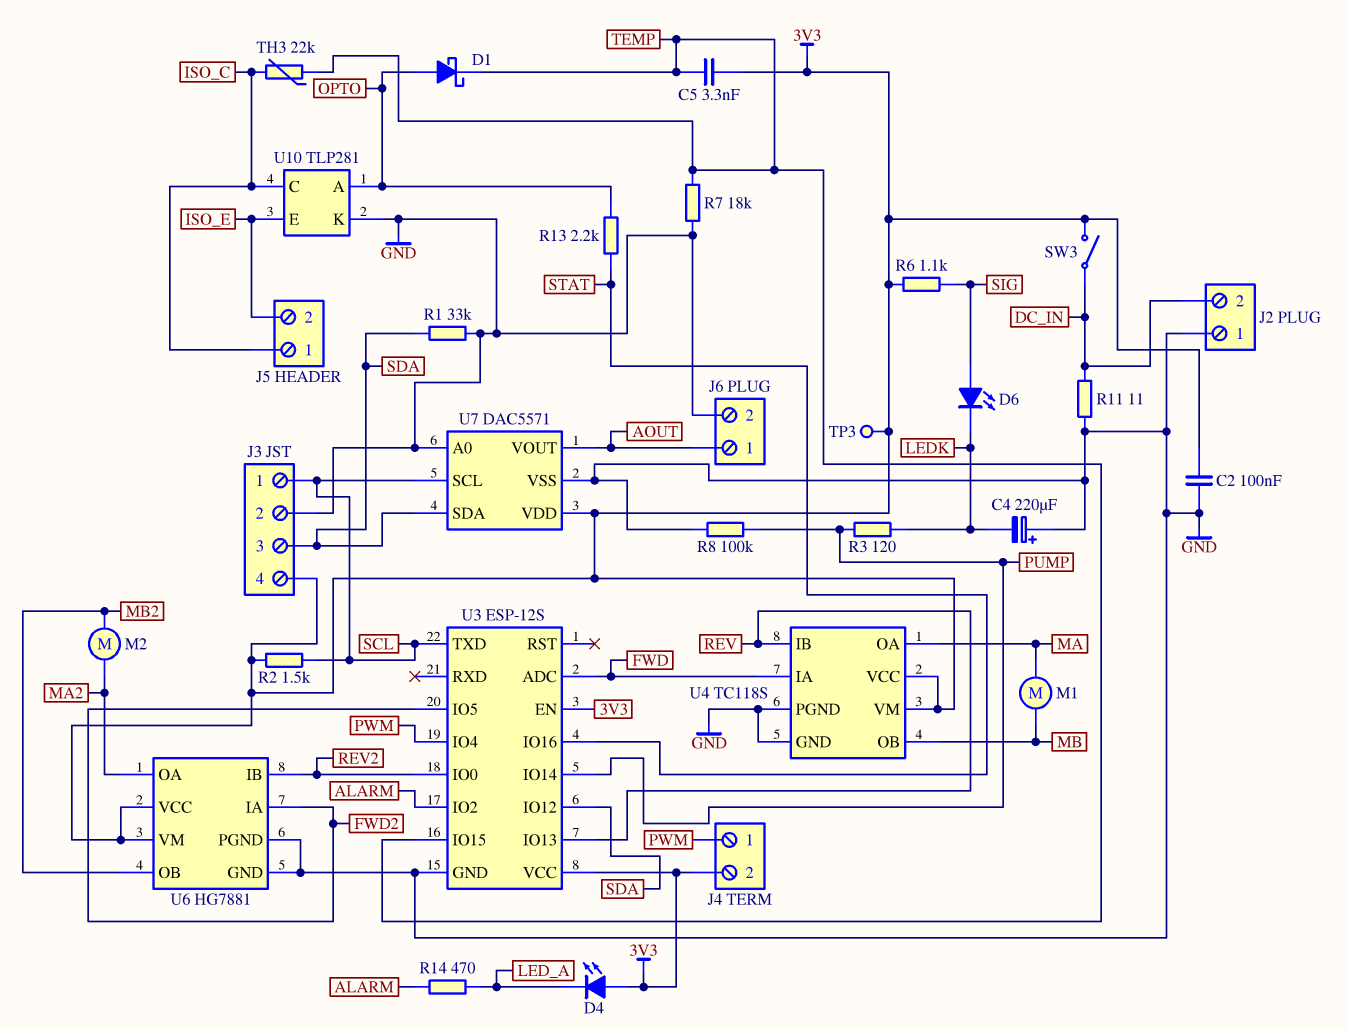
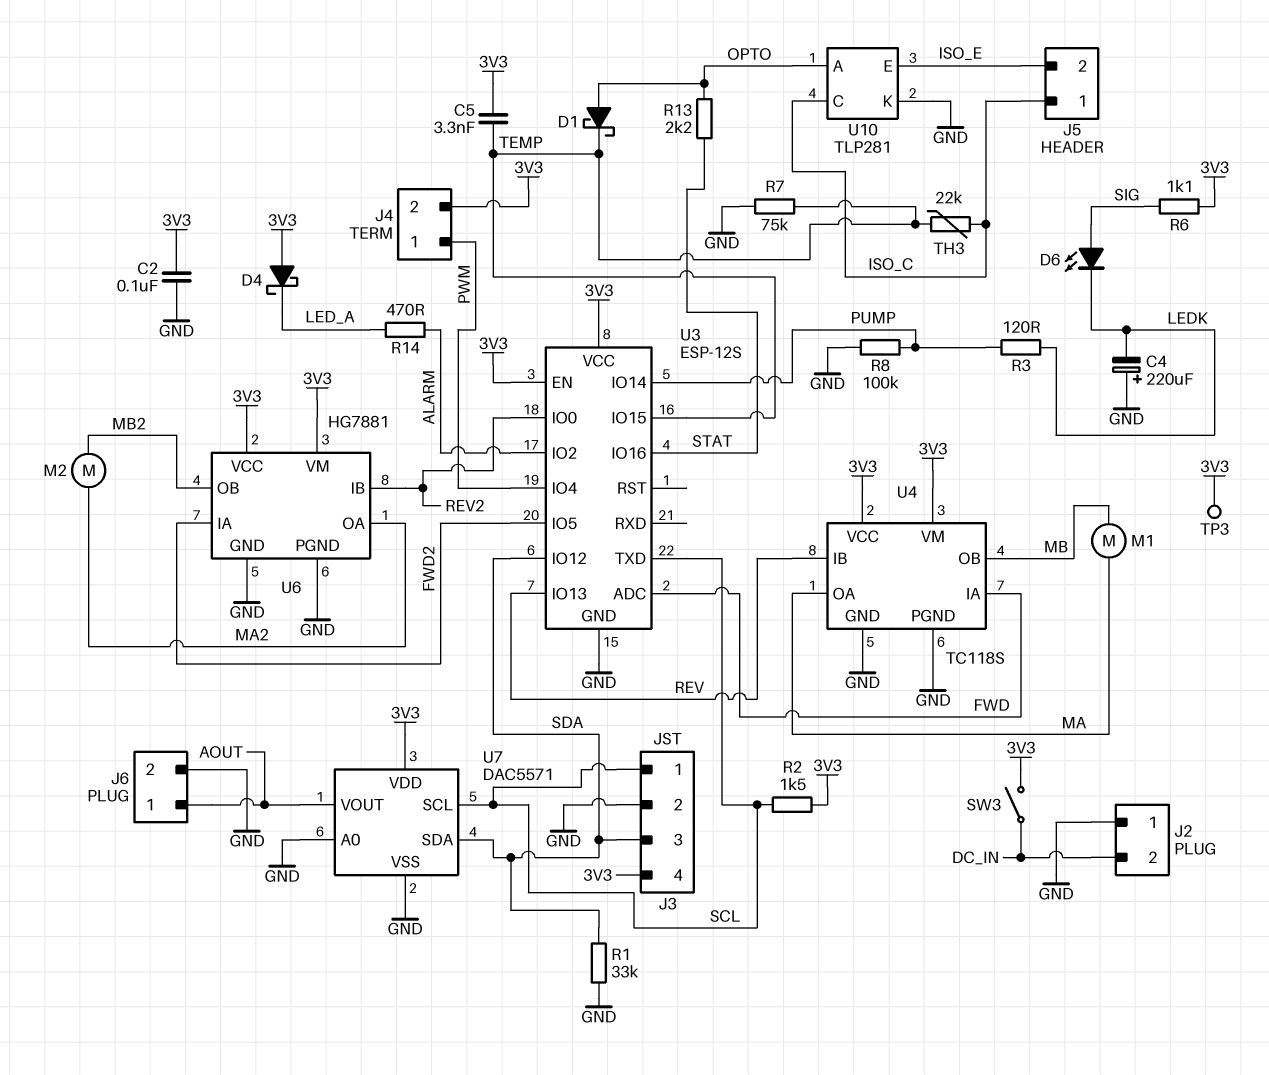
D4: LED (A 3V3, K LED_A) -> schottky (A 3V3, K LED_A)
R7: 18k (GND, TEMP) -> 75k (GND, TEMP)
R11: 11 (DC_IN, GND) -> none

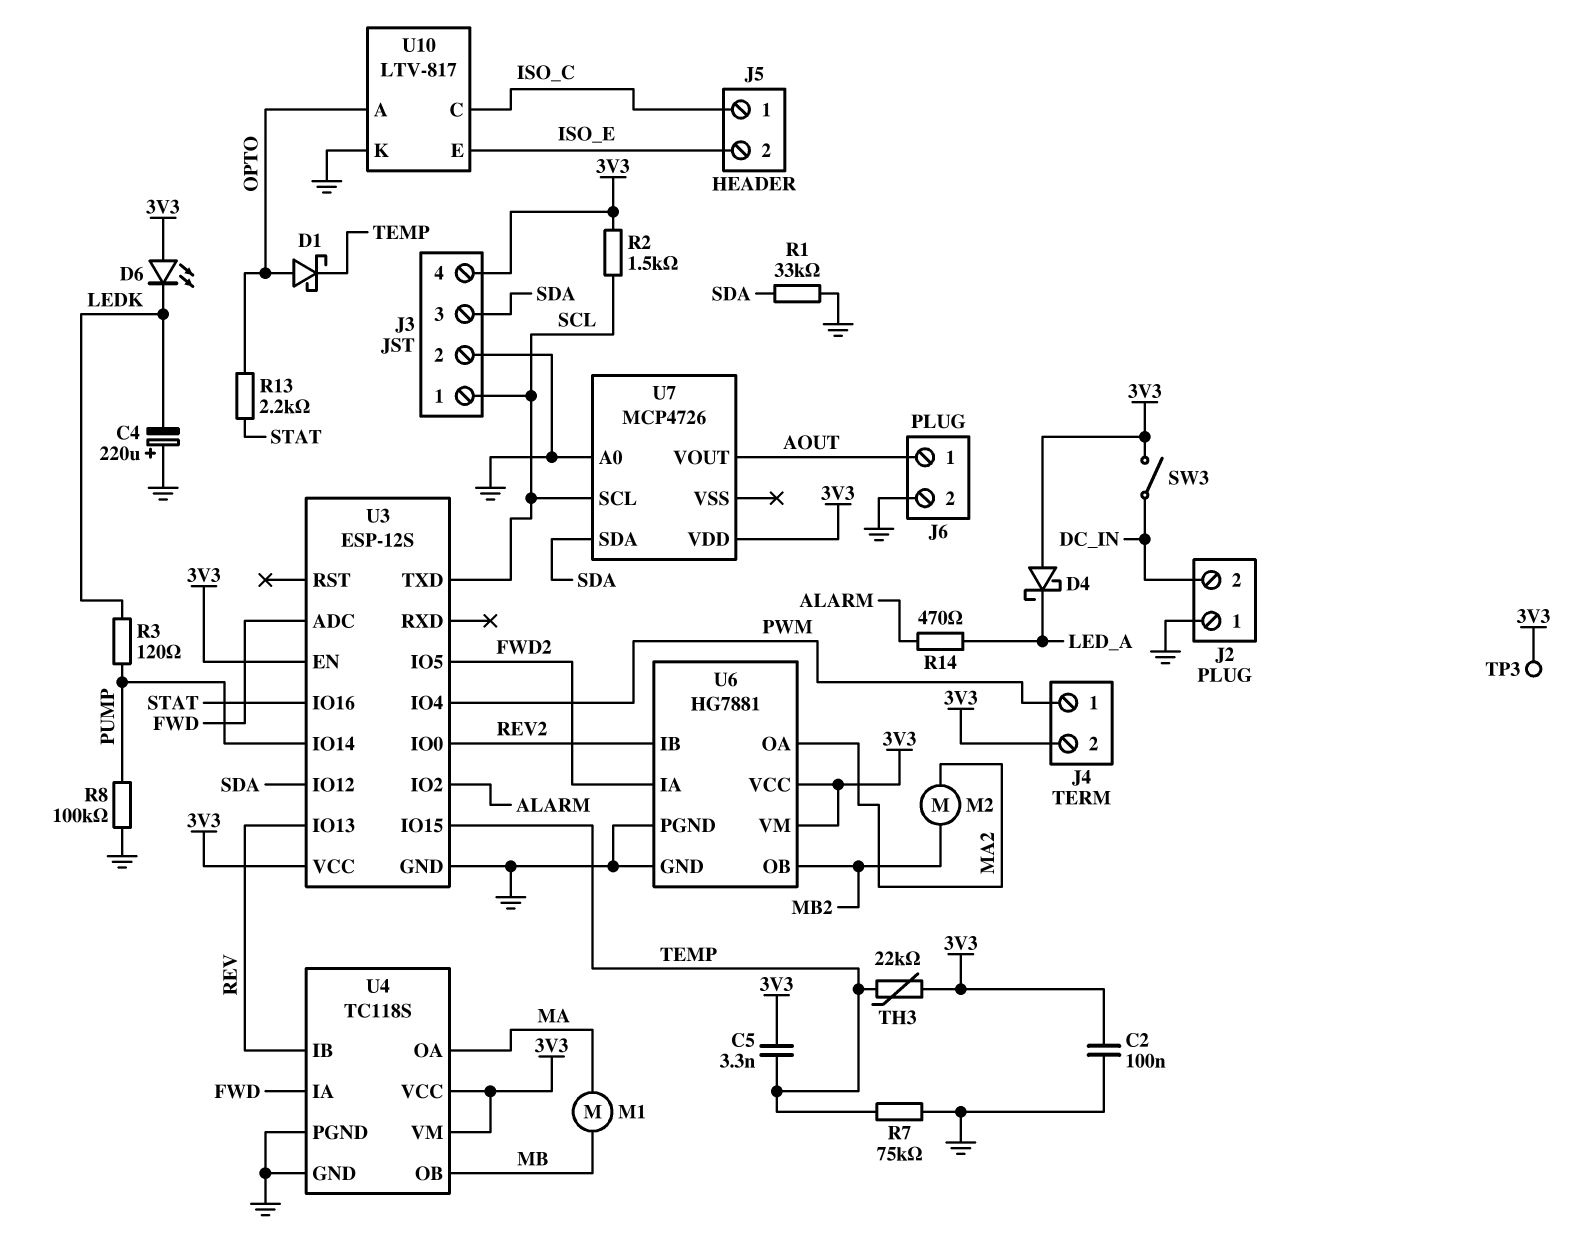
D6: LED (A SIG, K LEDK) -> LED (A 3V3, K LEDK)
R6: 1.1k (3V3, SIG) -> none
TH3: 22k (ISO_C, TEMP) -> 22k (3V3, TEMP)
U7: DAC5571 -> MCP4726
U7 pin VSS: GND -> none
U10: TLP281 -> LTV-817

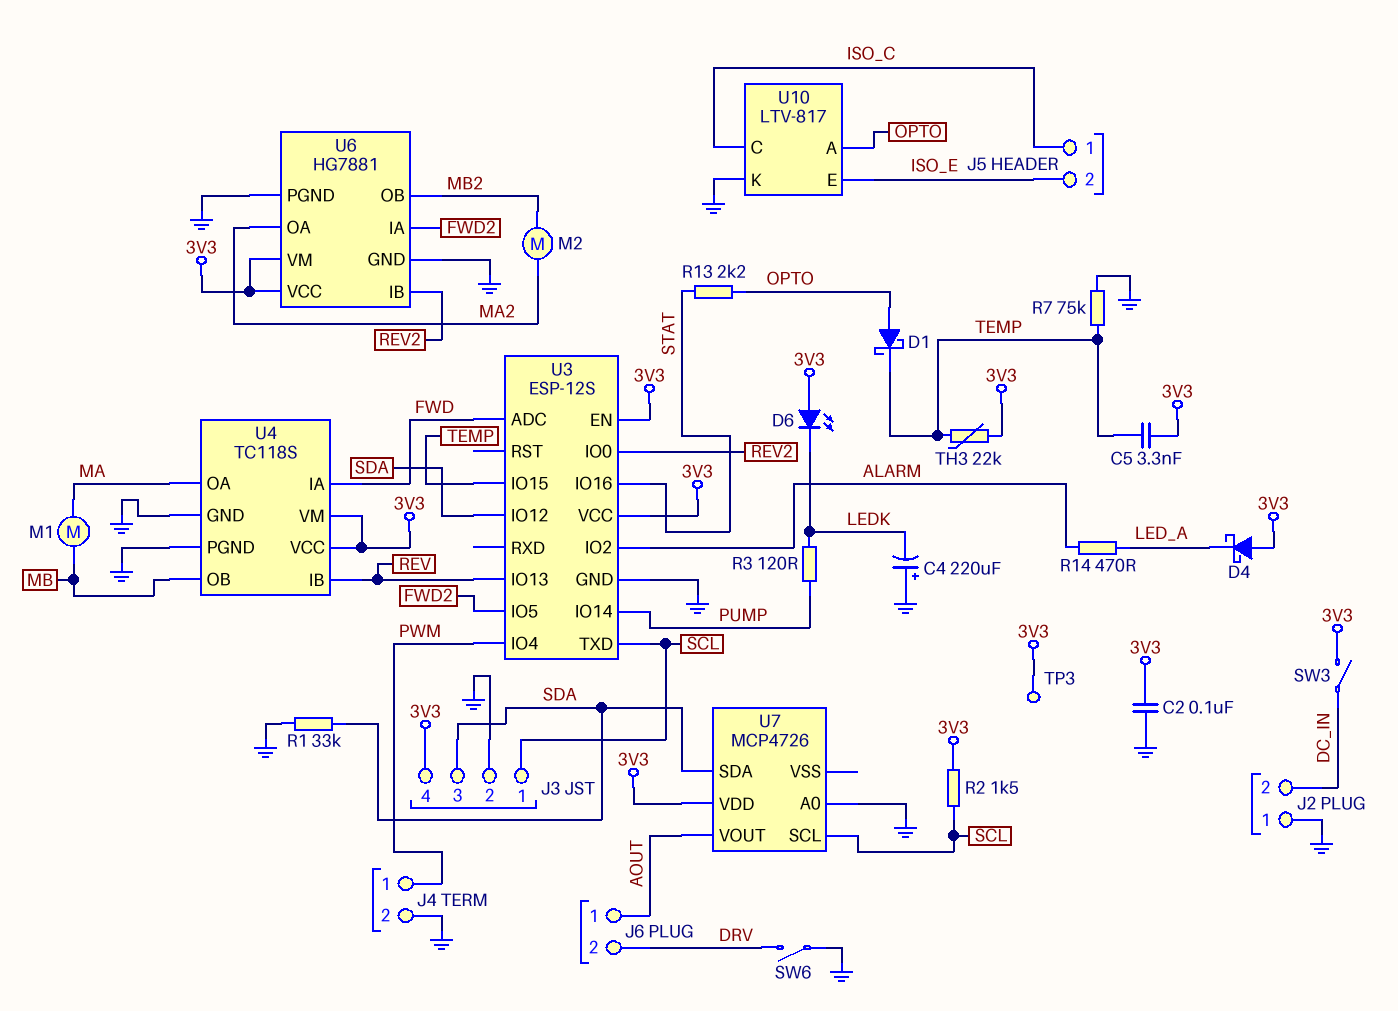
J4 pin 2: 3V3 -> GND
J6 pin 2: GND -> DRV
R8: 100k (GND, PUMP) -> none
SW6: none -> switch (DRV, GND)

